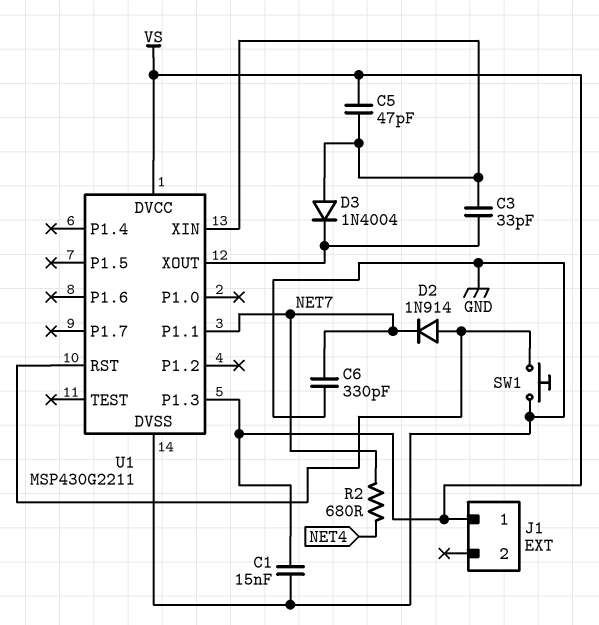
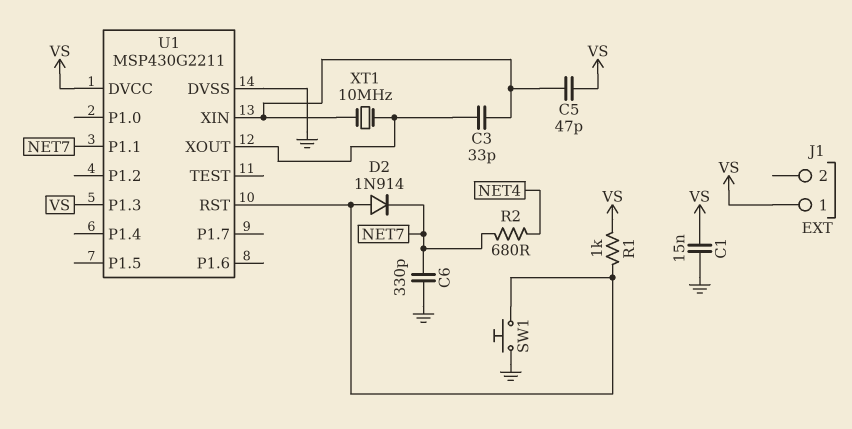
D3: diode 1N4004 (A U1/XIN, K U1/XOUT) -> none
R1: none -> 1k (U1/RST, VS)
XT1: none -> 10MHz (U1/XIN, U1/XOUT)

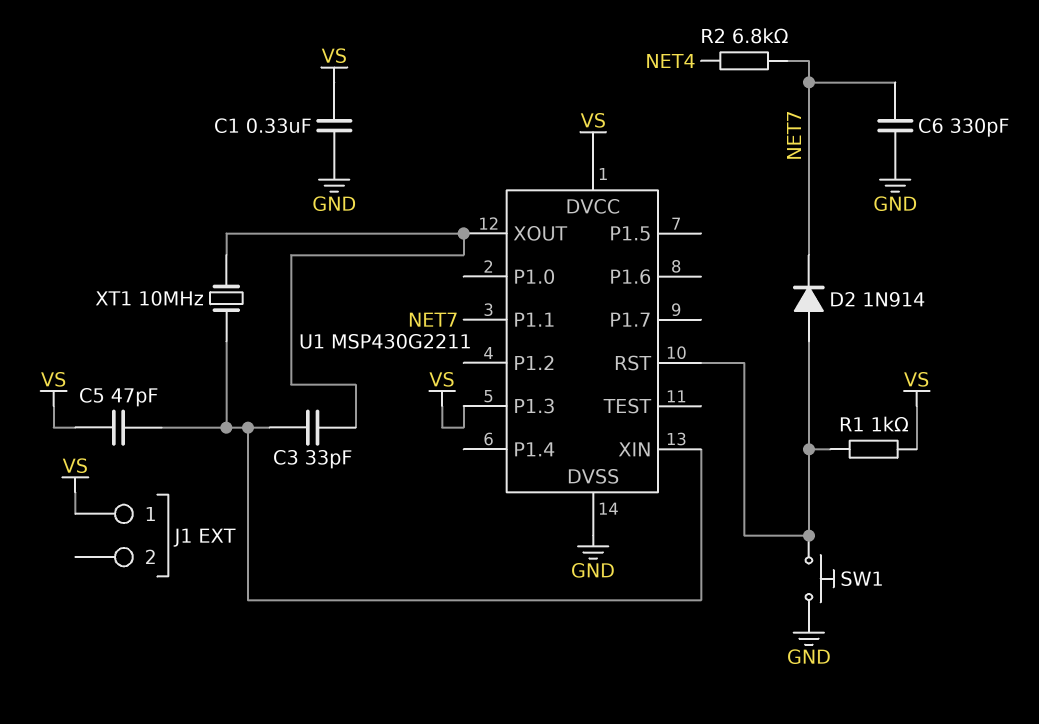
C1: 15nF (GND, VS) -> 330nF (GND, VS)
R2: 680 (NET4, NET7) -> 6.8k (NET4, NET7)

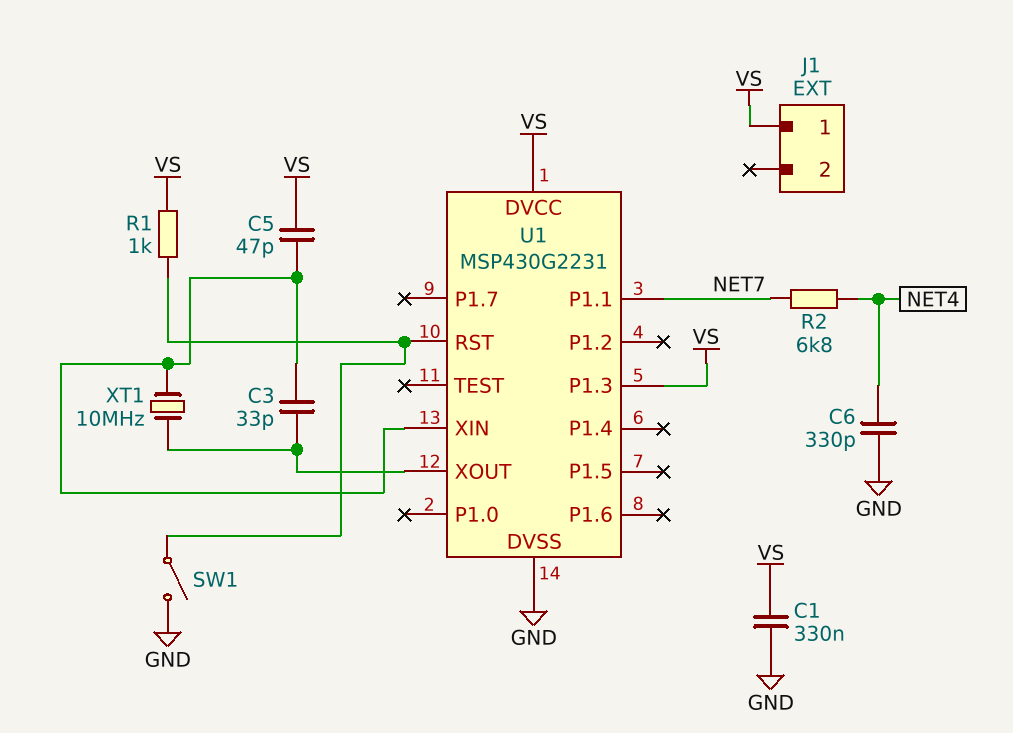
C6: 330pF (GND, NET7) -> 330pF (GND, NET4)
D2: diode 1N914 (A U1/RST, K NET7) -> none
SW1: button (GND, U1/RST) -> switch (GND, U1/RST)
U1: MSP430G2211 -> MSP430G2231

